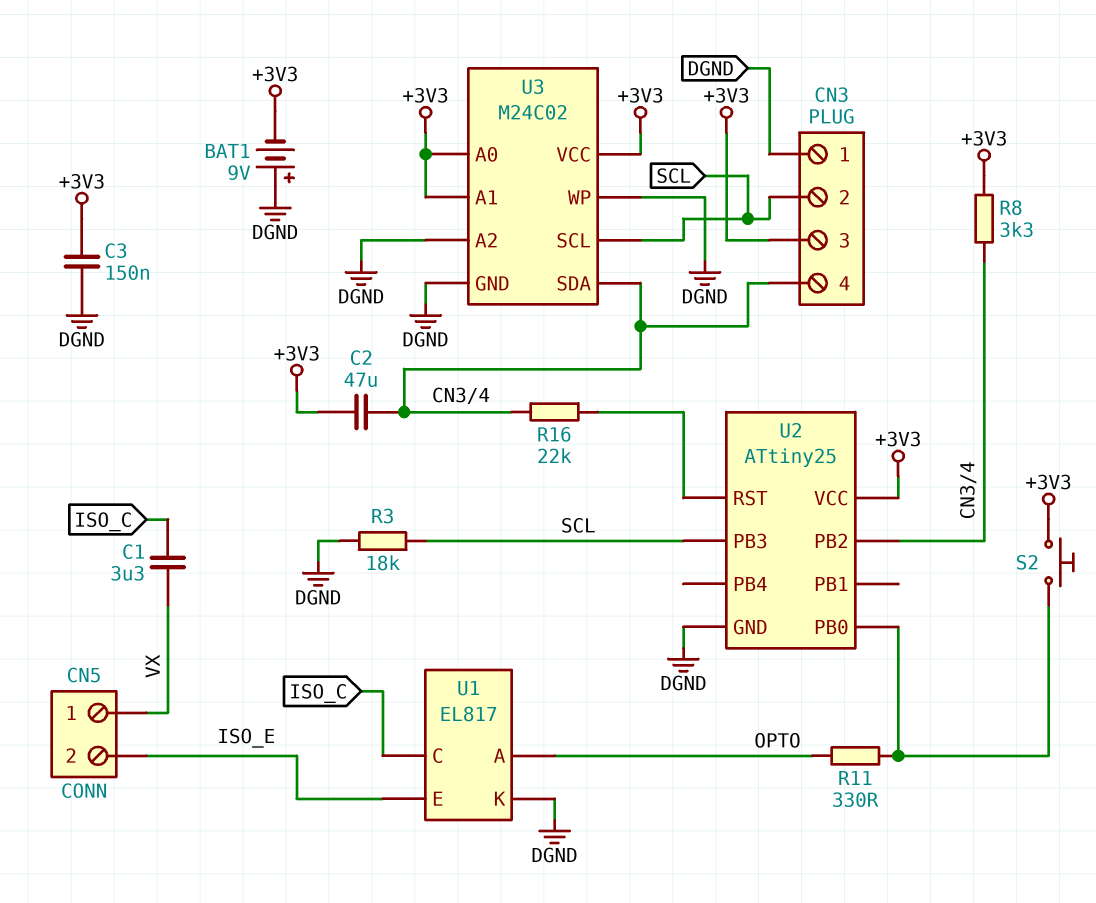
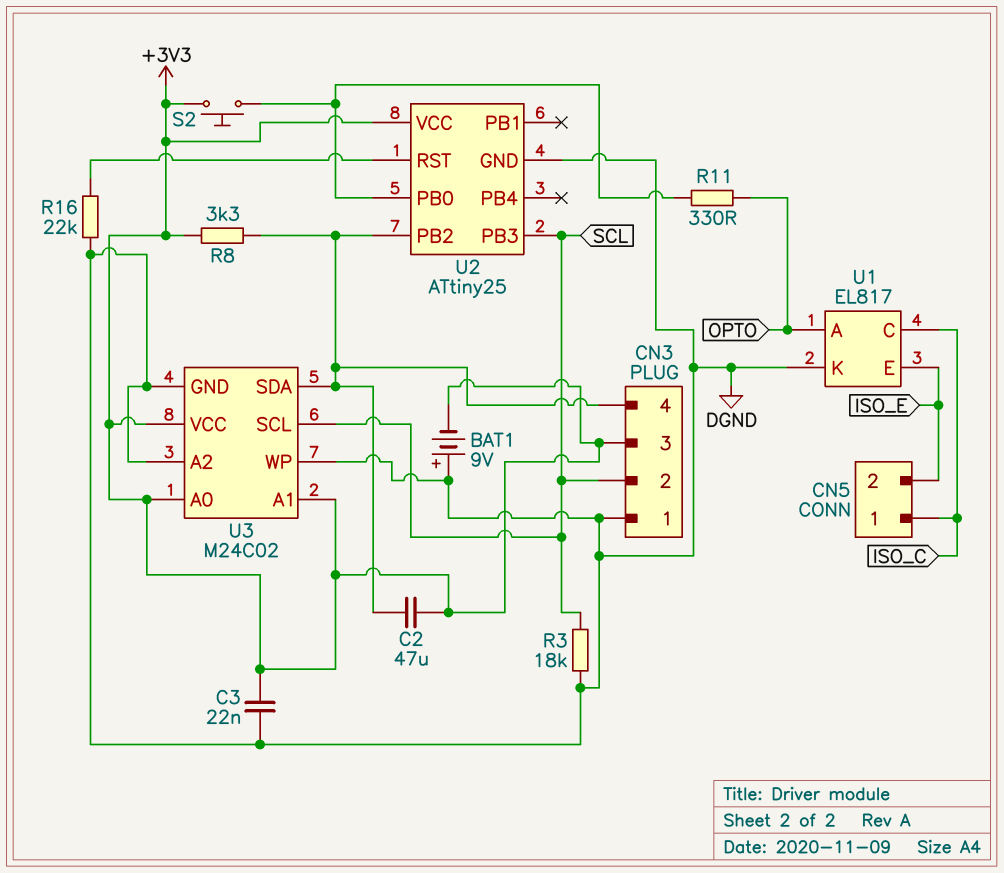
C1: 3.3uF (ISO_C, VX) -> none
C3: 150nF (+3V3, DGND) -> 22nF (+3V3, DGND)
CN5 pin 1: VX -> ISO_C
R16: 22k (CN3/4, U2/RST) -> 22k (DGND, U2/RST)

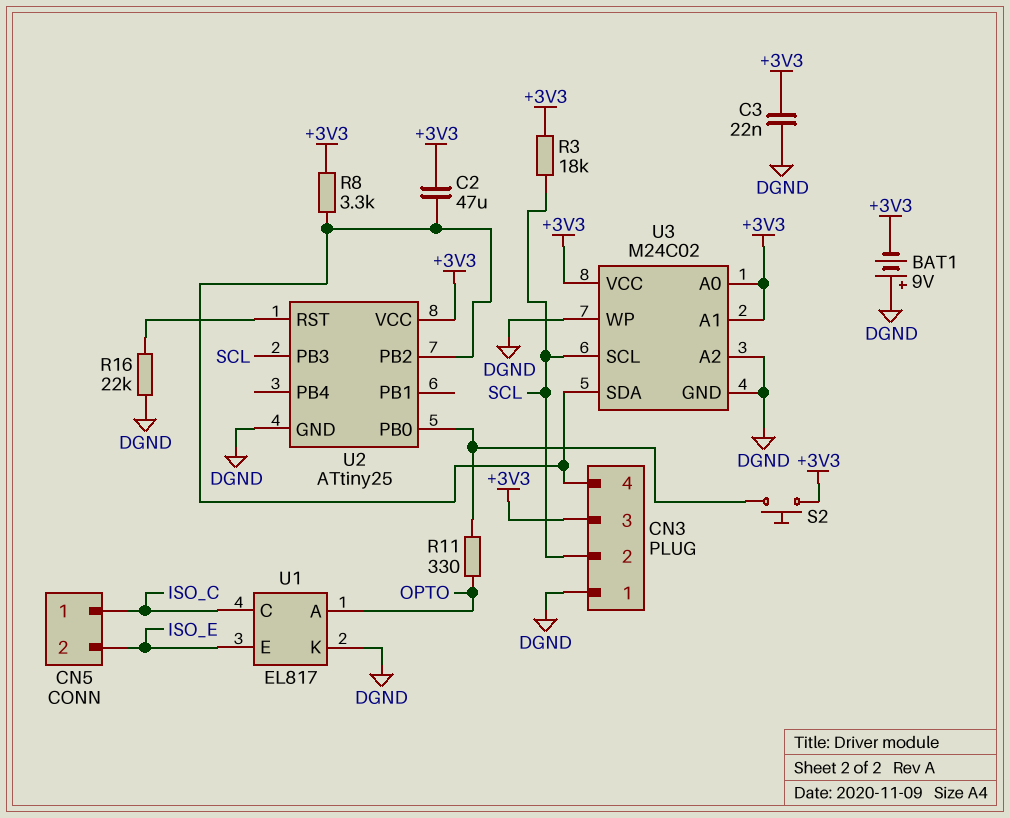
R3: 18k (DGND, SCL) -> 18k (+3V3, SCL)

